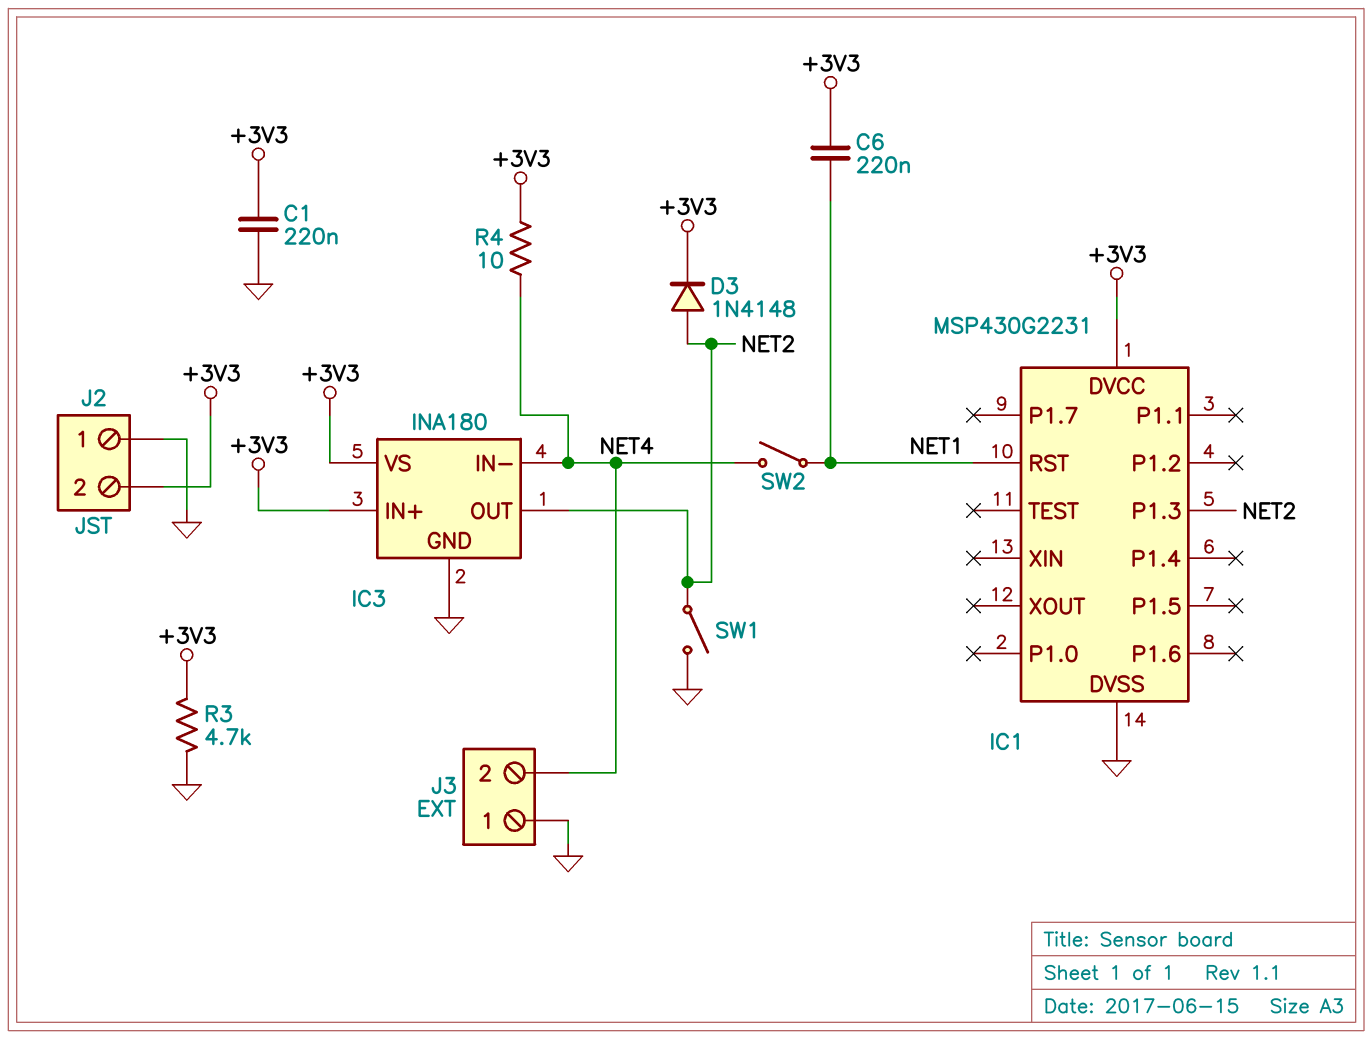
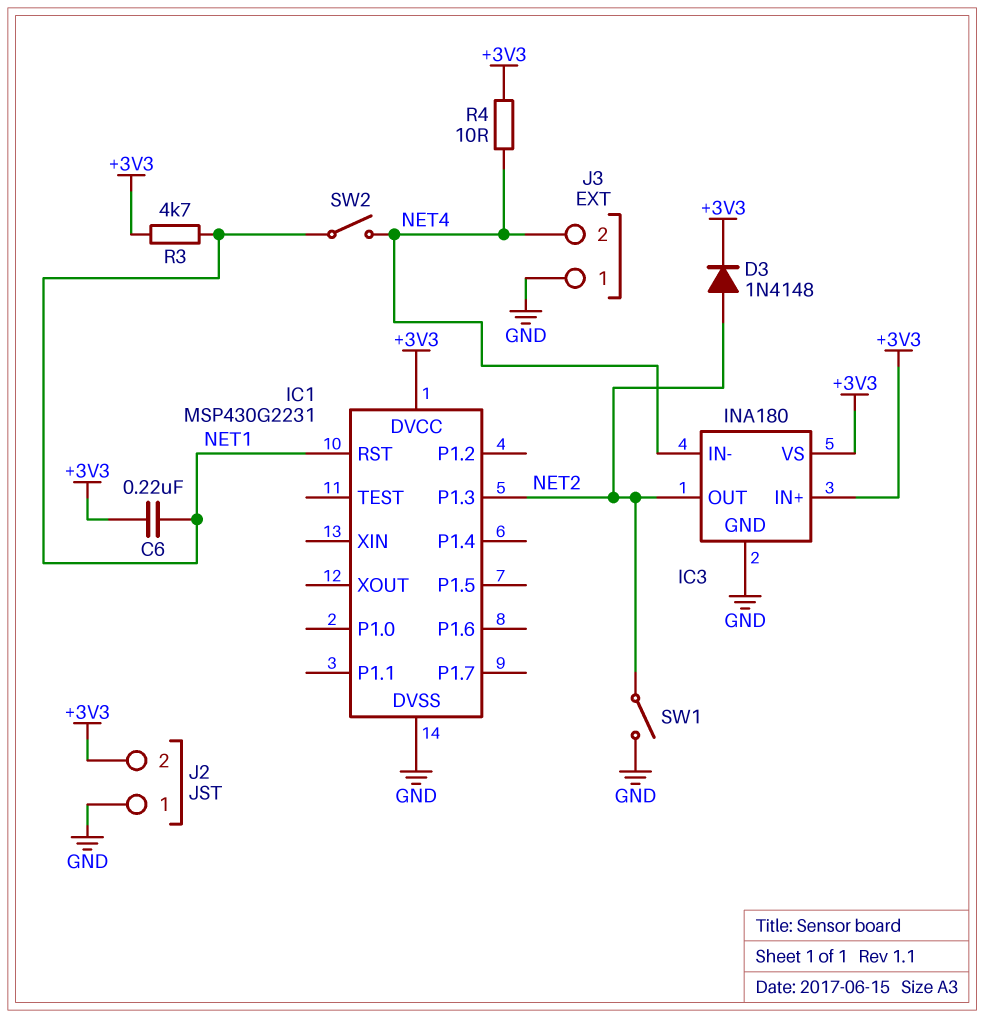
C1: 220nF (+3V3, GND) -> none
R3: 4.7k (+3V3, GND) -> 4.7k (+3V3, NET1)

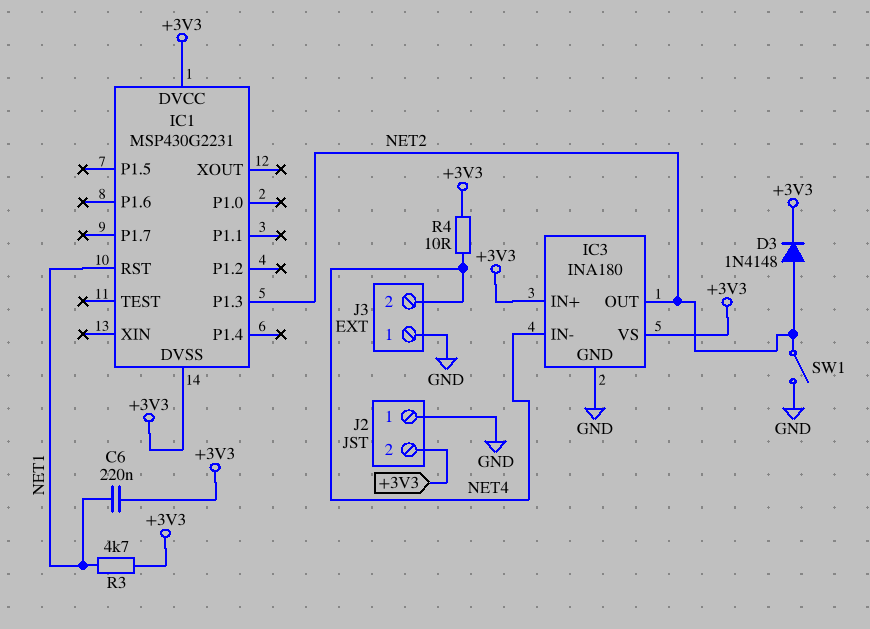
IC1 pin DVSS: GND -> +3V3
SW2: switch (NET1, NET4) -> none

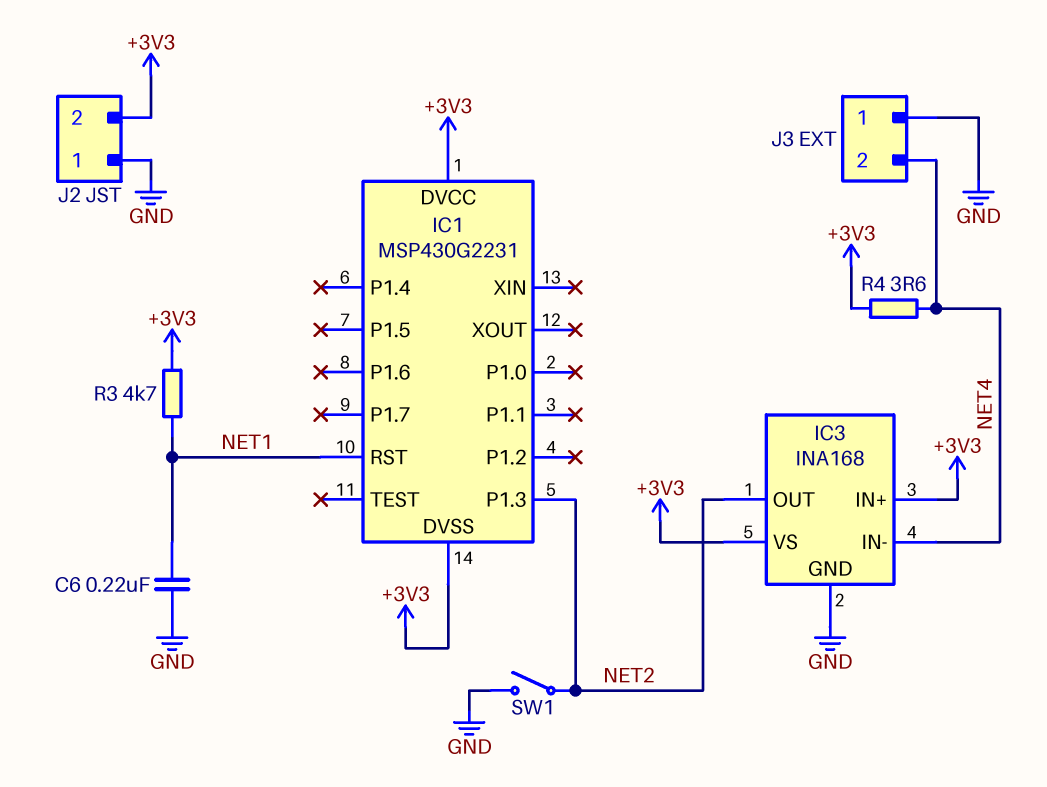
C6: 220nF (+3V3, NET1) -> 220nF (GND, NET1)
D3: diode 1N4148 (A NET2, K +3V3) -> none
IC3: INA180 -> INA168
R4: 10 (+3V3, NET4) -> 3.6 (+3V3, NET4)

